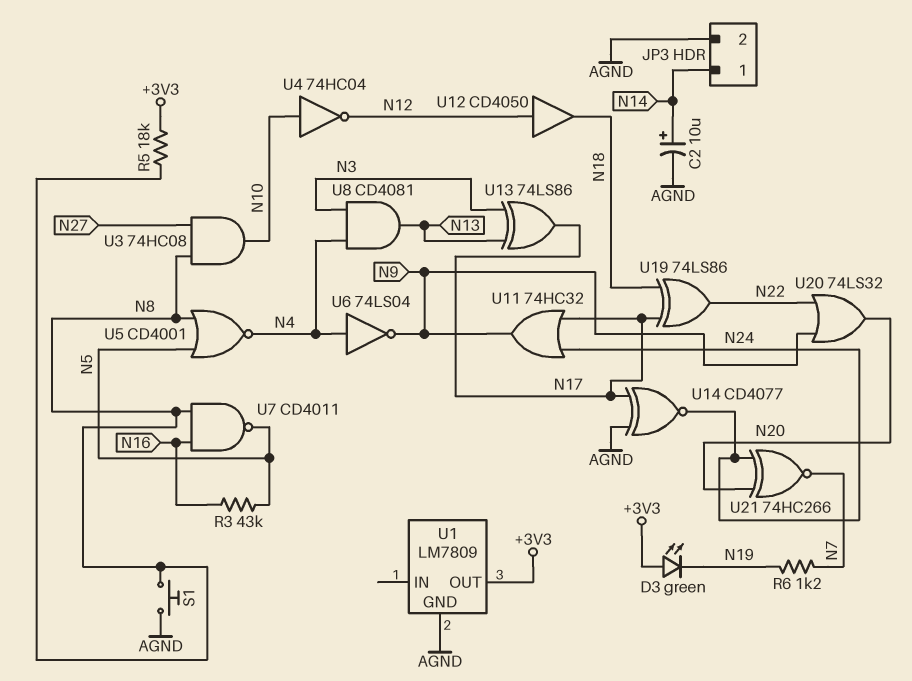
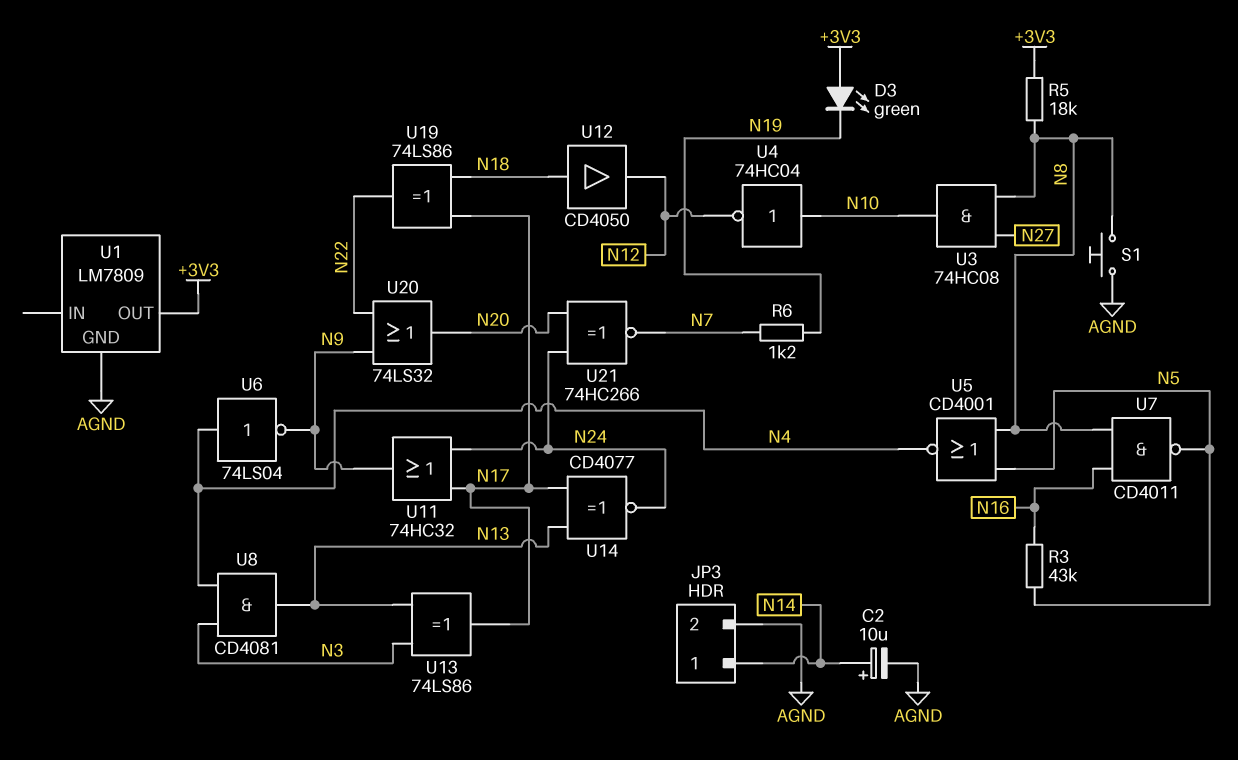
U12: buffer CD4050 (in N12, out N18) -> buffer CD4050 (in N18, out N12)
U14: XNOR CD4077 (in AGND, in N17, out N24) -> XNOR CD4077 (in N13, in N17, out N24)

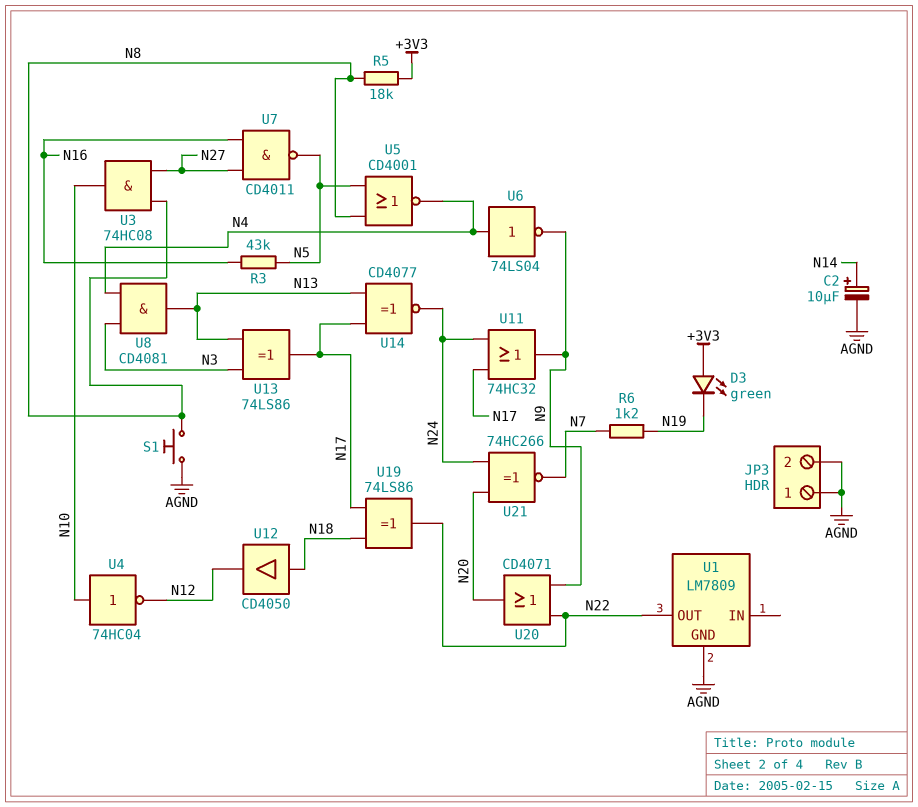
JP3 pin 1: N14 -> AGND
U1 pin OUT: +3V3 -> N22
U7: NAND CD4011 (in N8, in N16, out N5) -> NAND CD4011 (in N16, in N27, out N5)
U20: OR 74LS32 (in N9, in N22, out N20) -> OR CD4071 (in N9, in N22, out N20)

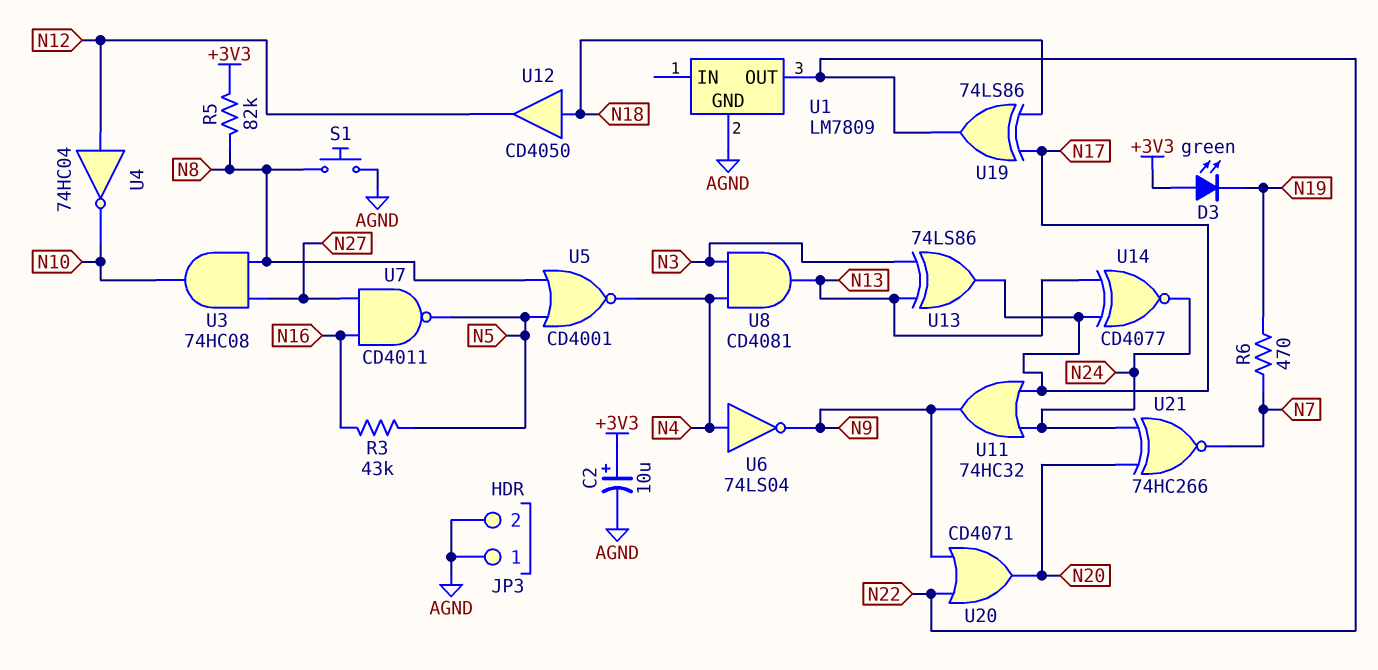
C2: 10uF (plus N14, minus AGND) -> 10uF (plus +3V3, minus AGND)
R5: 18k (+3V3, N8) -> 82k (+3V3, N8)
R6: 1.2k (N7, N19) -> 470 (N7, N19)
U4: NOT 74HC04 (in N10, out N12) -> NOT 74HC04 (in N12, out N10)

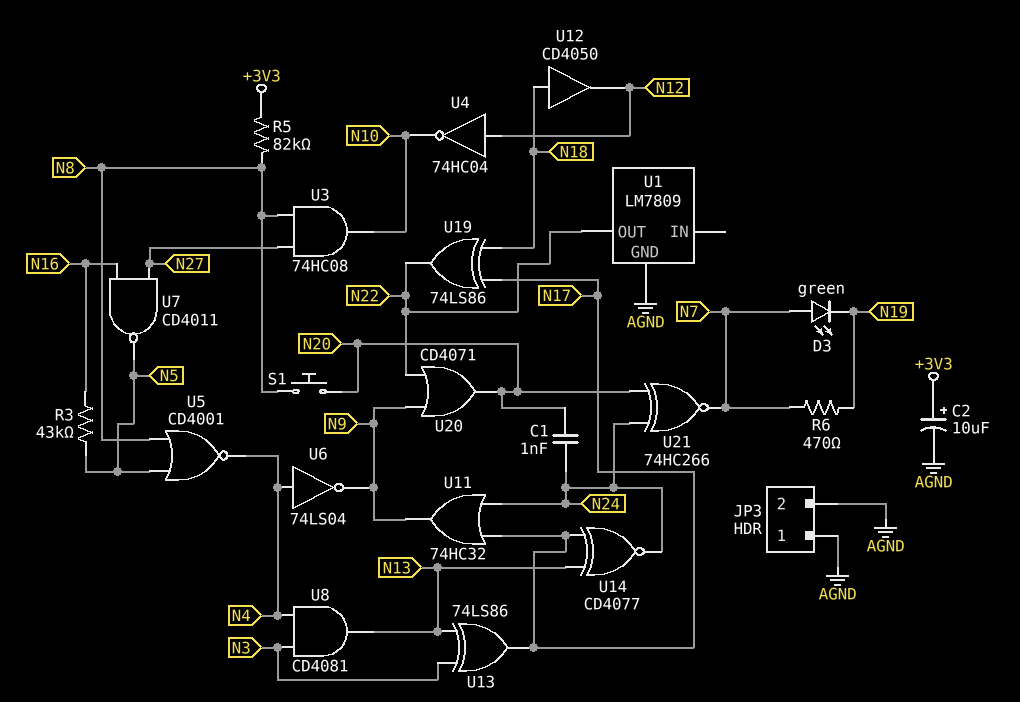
C1: none -> 1nF (N20, N24)
D3: LED green (A +3V3, K N19) -> LED green (A N7, K N19)
S1: button (AGND, N8) -> button (N8, N20)

